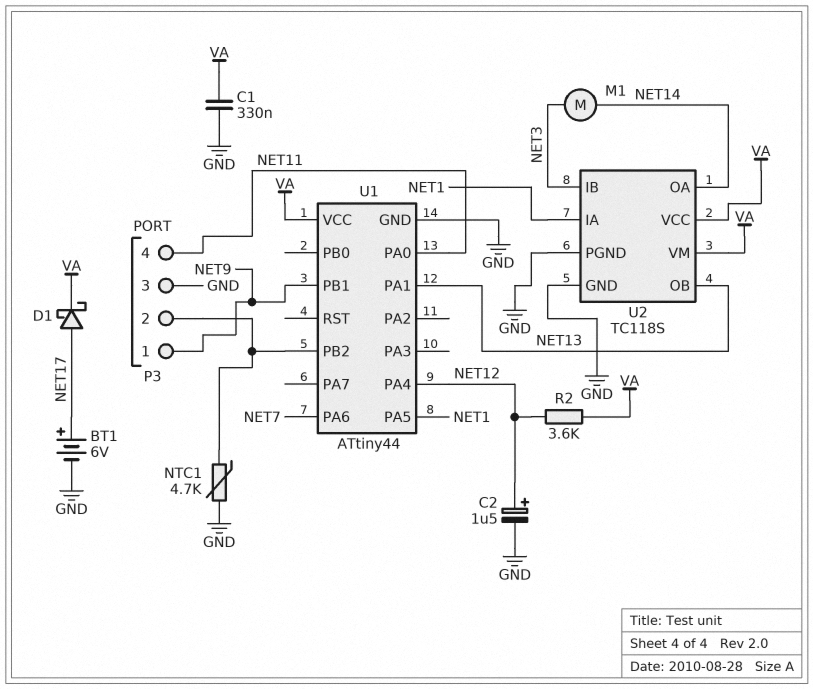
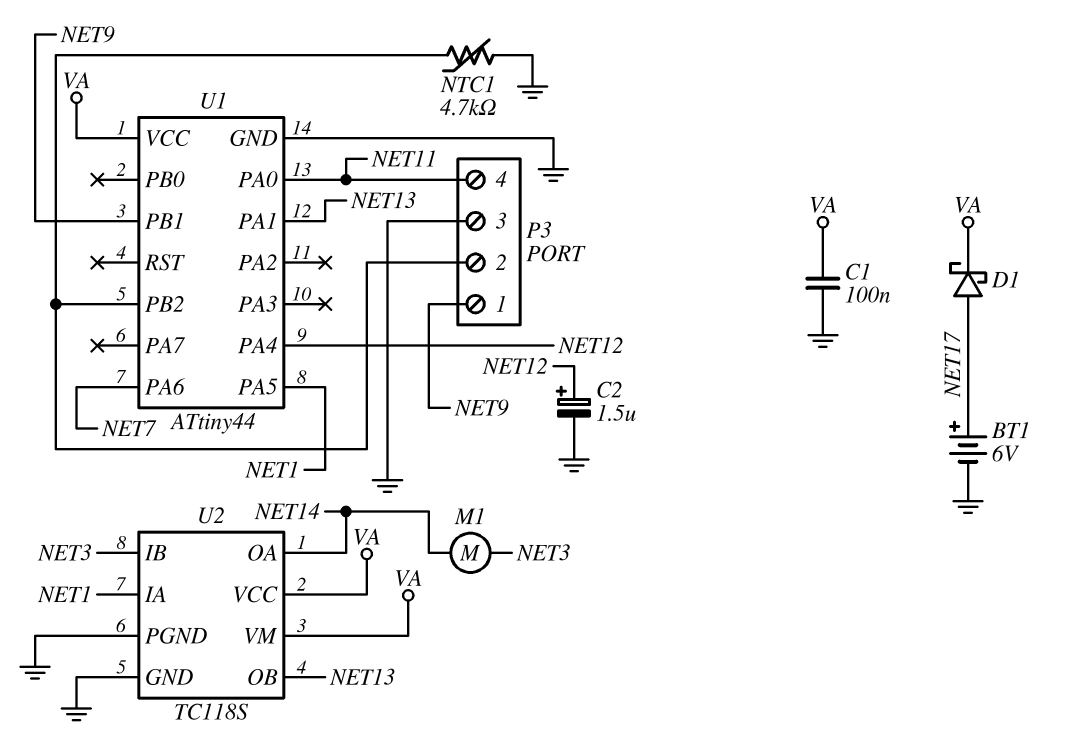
C1: 330nF (GND, VA) -> 100nF (GND, VA)
R2: 3.6k (NET12, VA) -> none

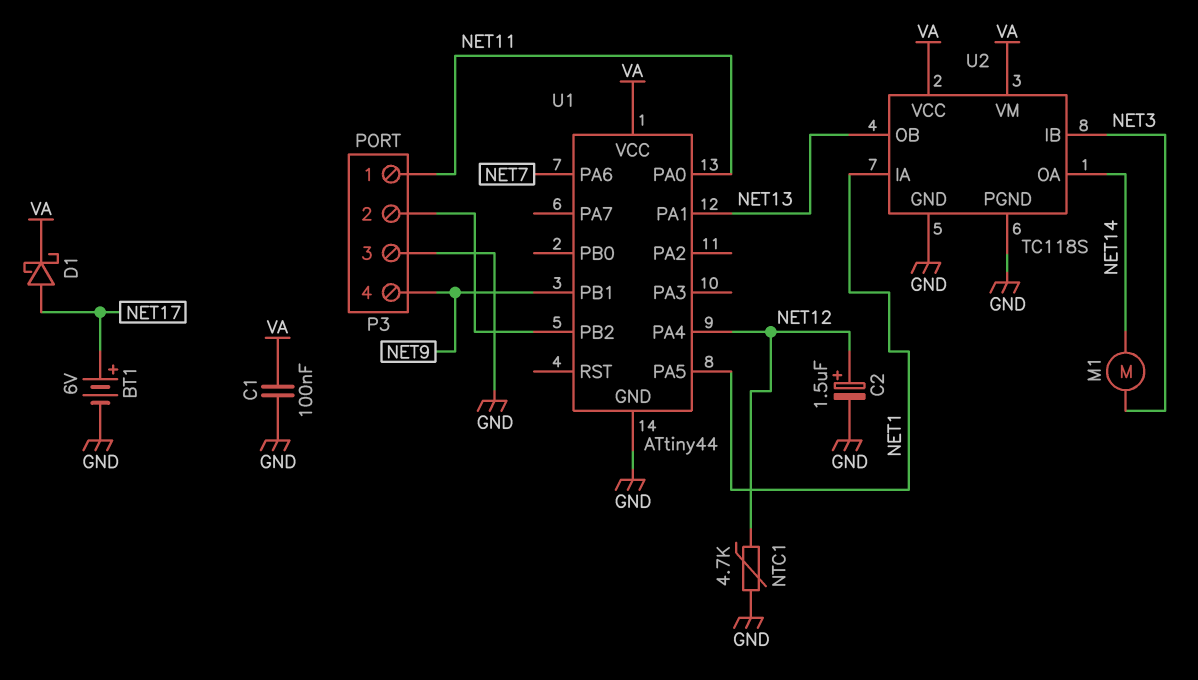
NTC1: 4.7k (GND, P3/2) -> 4.7k (GND, NET12)
P3 pin 1: NET9 -> NET11
P3 pin 4: NET11 -> NET9

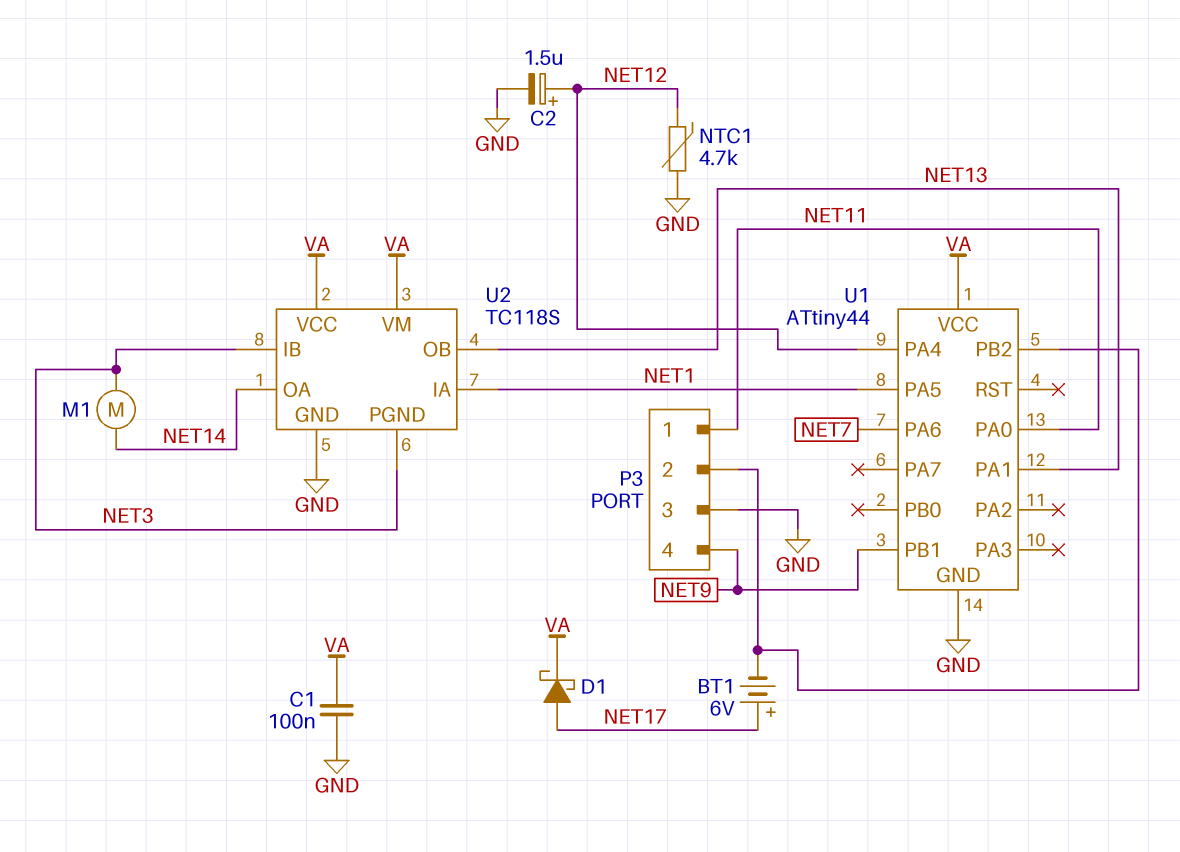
BT1: 6V (plus NET17, minus GND) -> 6V (plus NET17, minus P3/2)
U2 pin PGND: GND -> NET3

